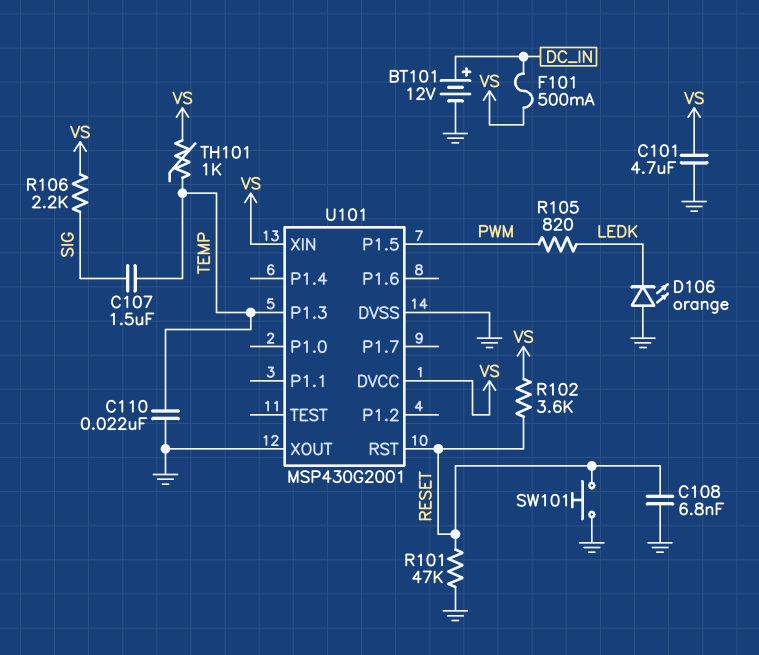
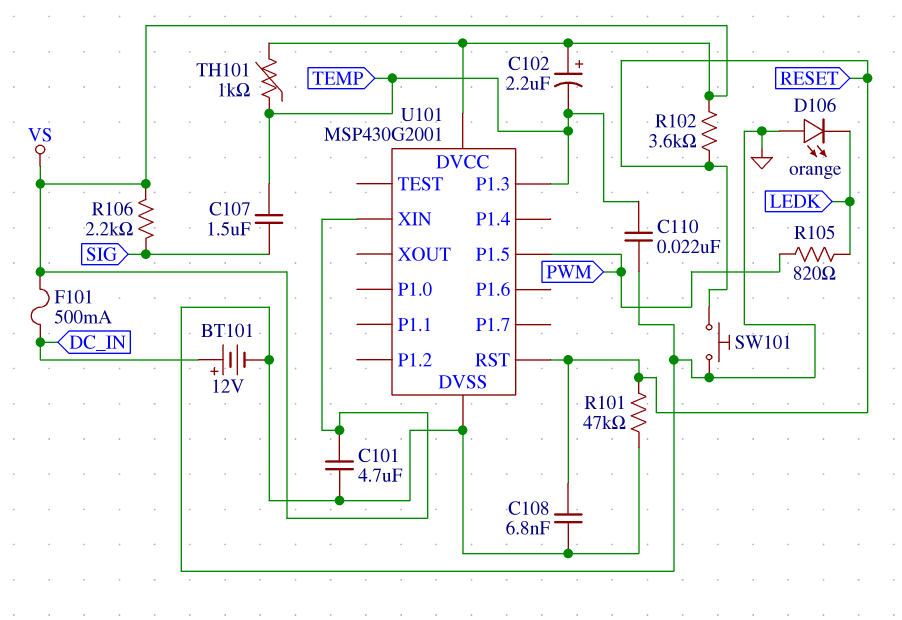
C102: none -> 2.2uF (plus VS, minus TEMP)
U101 pin XOUT: GND -> none

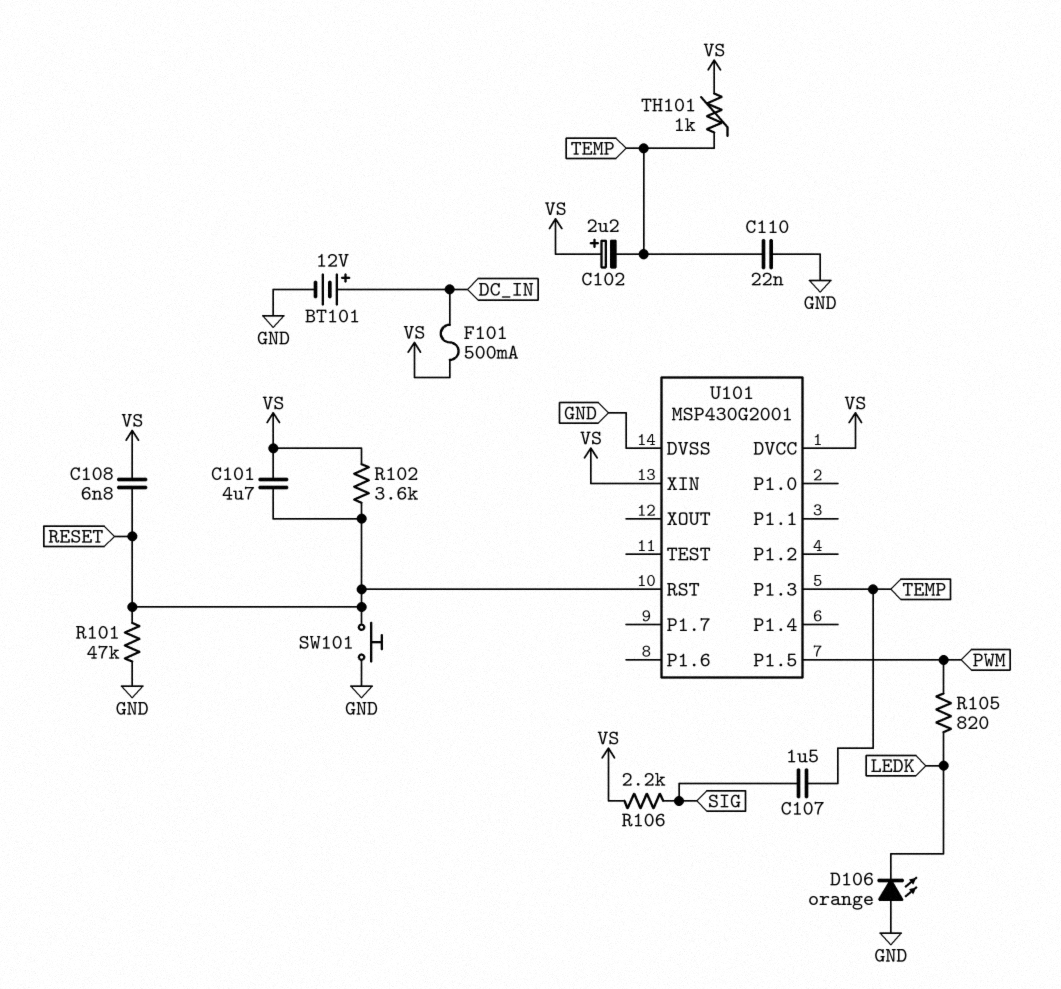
C101: 4.7uF (GND, VS) -> 4.7uF (RESET, VS)
C108: 6.8nF (GND, RESET) -> 6.8nF (RESET, VS)

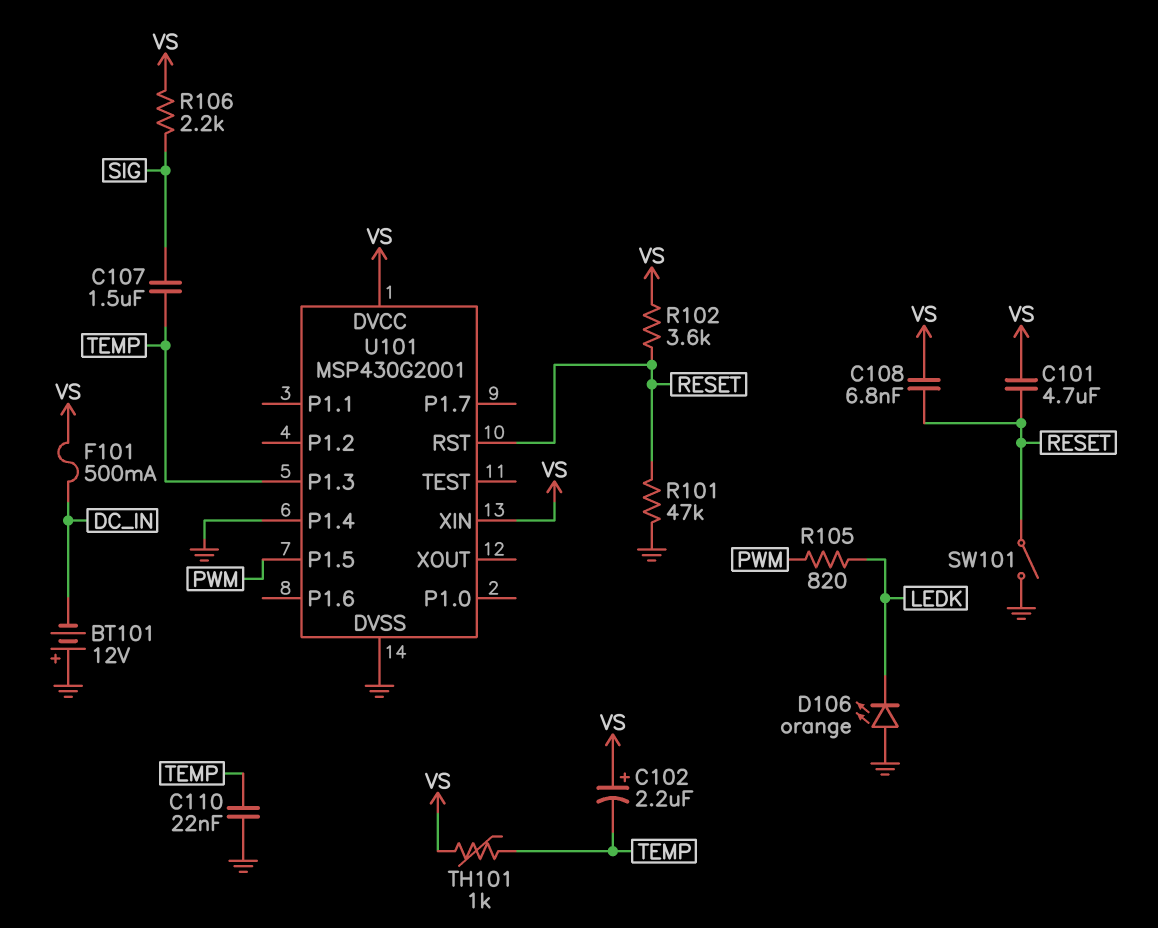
BT101: 12V (plus DC_IN, minus GND) -> 12V (plus GND, minus DC_IN)
SW101: button (GND, RESET) -> switch (GND, RESET)
U101 pin P1.4: none -> GND

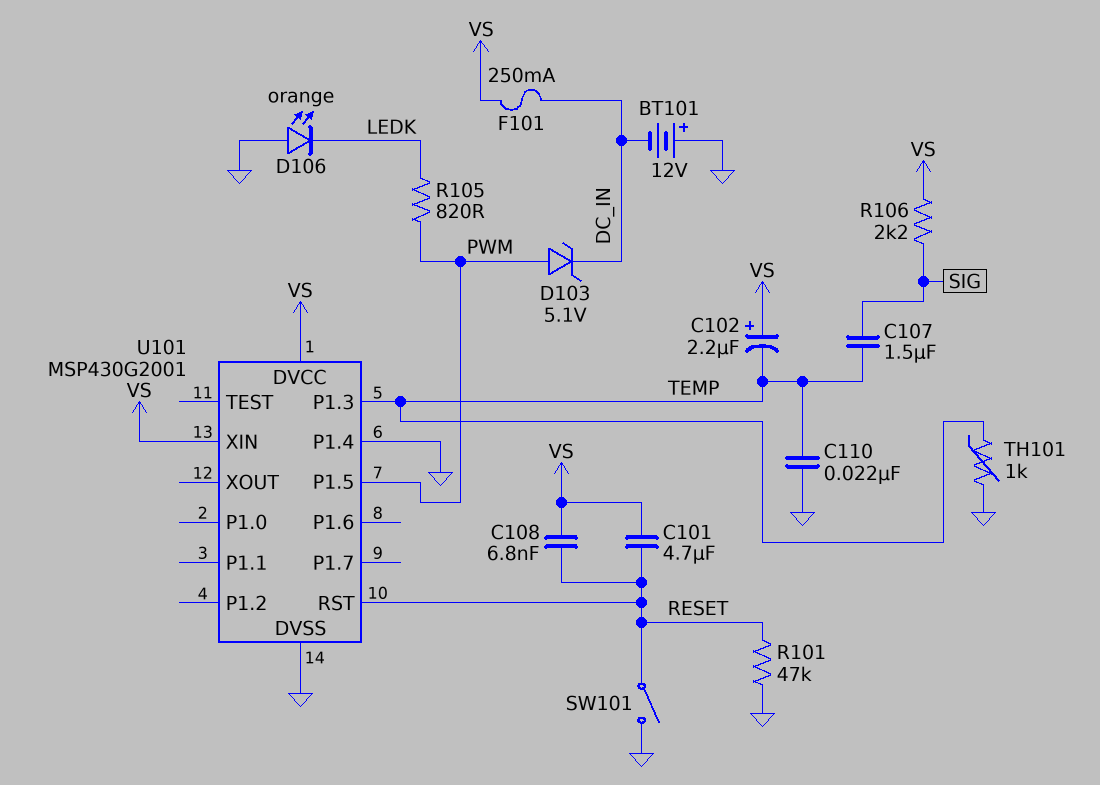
D103: none -> zener 5.1V (A PWM, K DC_IN)
F101: 500mA (DC_IN, VS) -> 250mA (DC_IN, VS)
R102: 3.6k (RESET, VS) -> none
TH101: 1k (TEMP, VS) -> 1k (GND, TEMP)

